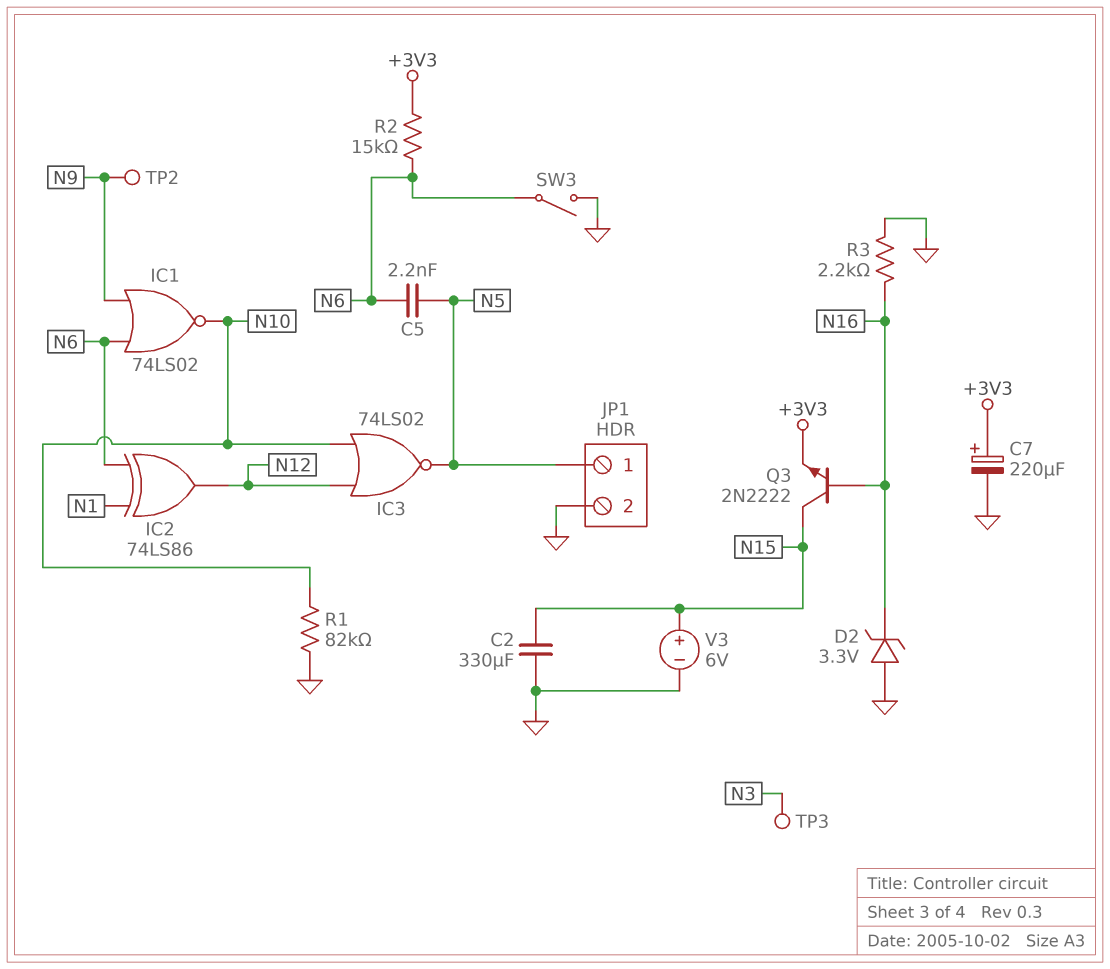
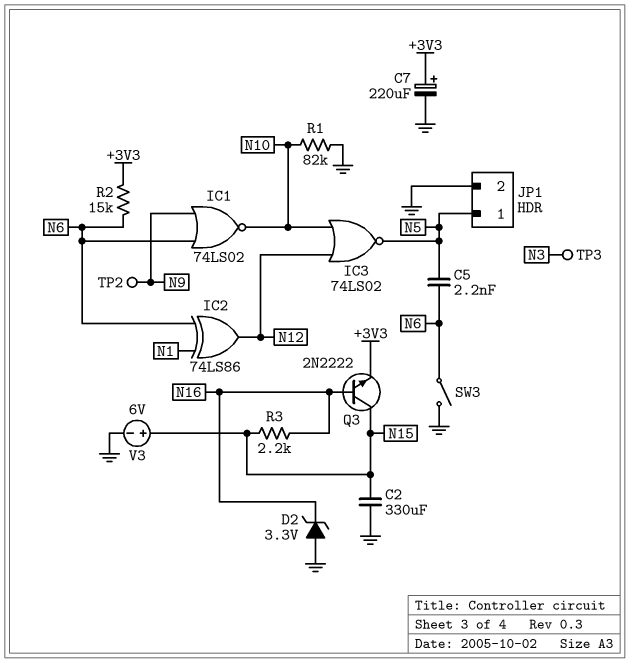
R3: 2.2k (GND, N16) -> 2.2k (N15, N16)

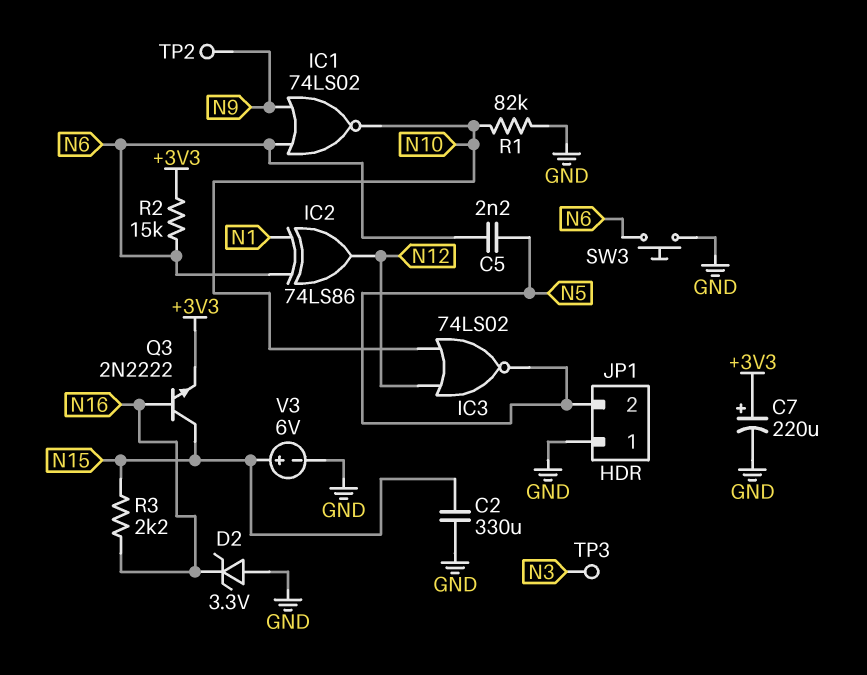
JP1 pin 1: N5 -> GND
JP1 pin 2: GND -> N5
SW3: switch (GND, N6) -> button (GND, N6)

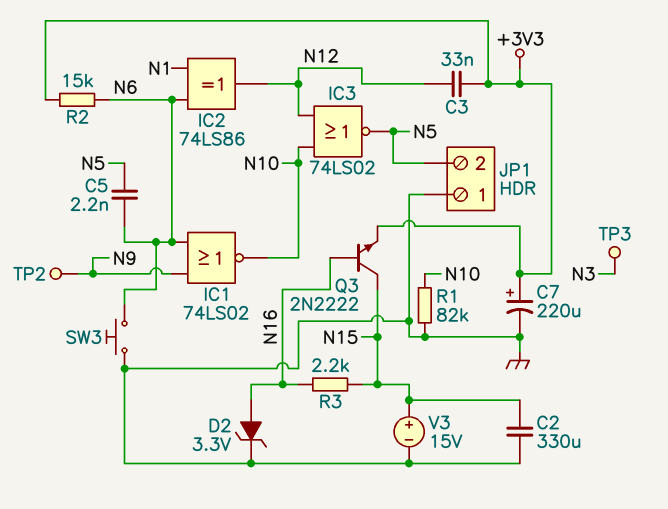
C3: none -> 33nF (+3V3, N12)
D2: zener 3.3V (A GND, K N16) -> zener 3.3V (A N16, K GND)
V3: 6V (plus N15, minus GND) -> 15V (plus N15, minus GND)

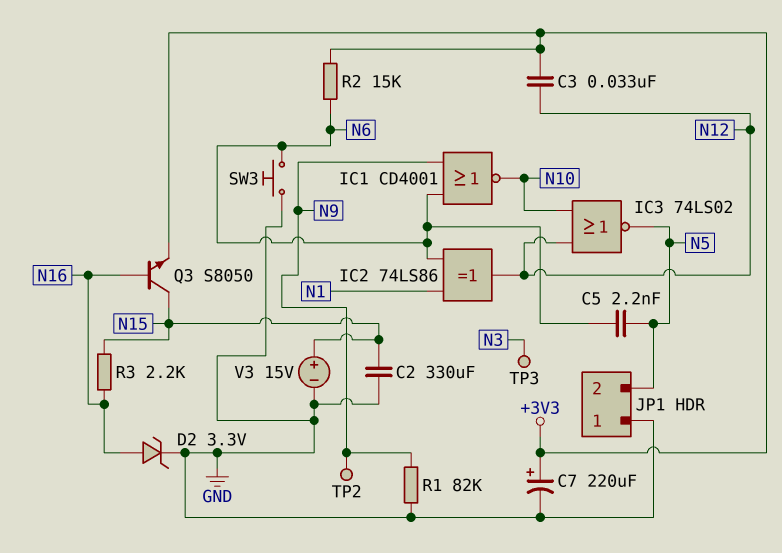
IC1: NOR 74LS02 (in N6, in N9, out N10) -> NOR CD4001 (in N6, in N9, out N10)
Q3: NPN 2N2222 (B N16, C N15, E +3V3) -> NPN S8050 (B N16, C N15, E +3V3)
R1: 82k (GND, N10) -> 82k (GND, N9)

